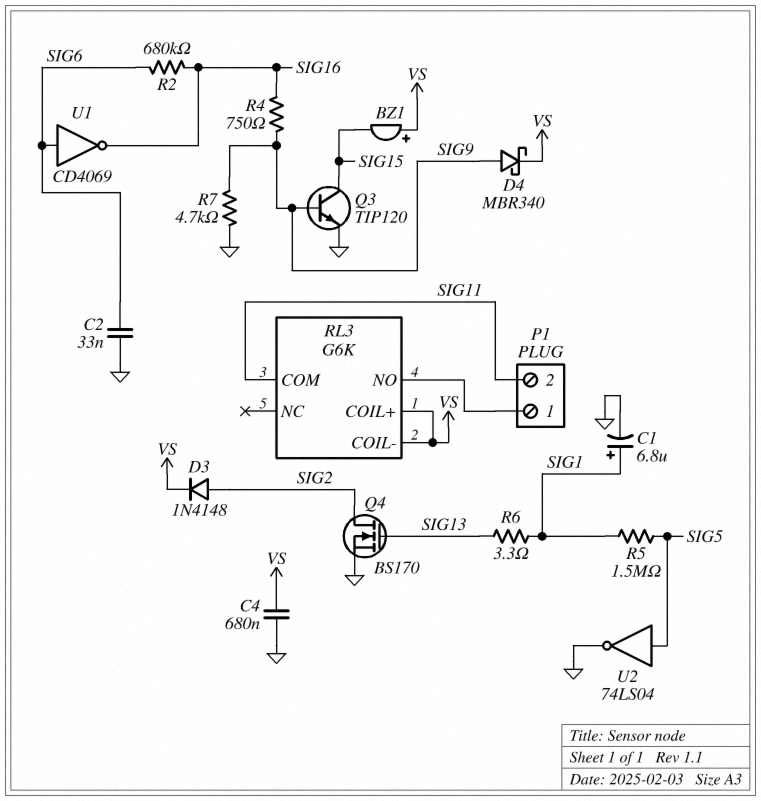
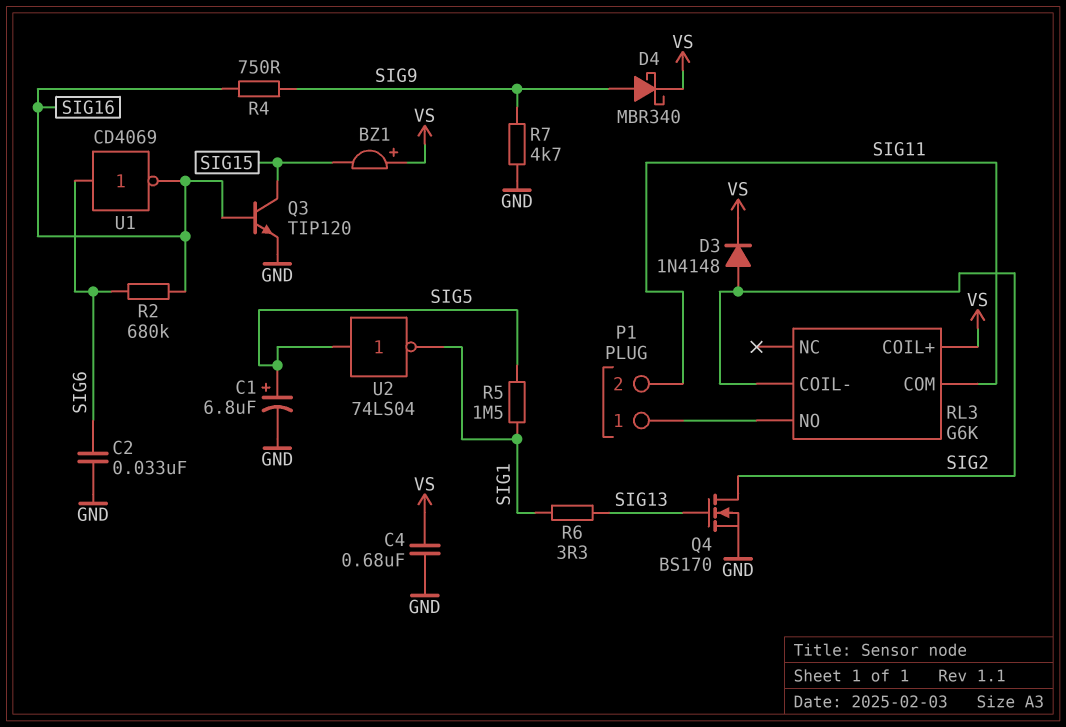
C1: 6.8uF (plus SIG1, minus GND) -> 6.8uF (plus SIG5, minus GND)
Q3: NPN TIP120 (B SIG9, C SIG15, E GND) -> NPN TIP120 (B SIG16, C SIG15, E GND)
RL3 pin COIL-: VS -> SIG2
U2: NOT 74LS04 (in SIG5, out GND) -> NOT 74LS04 (in SIG5, out SIG1)

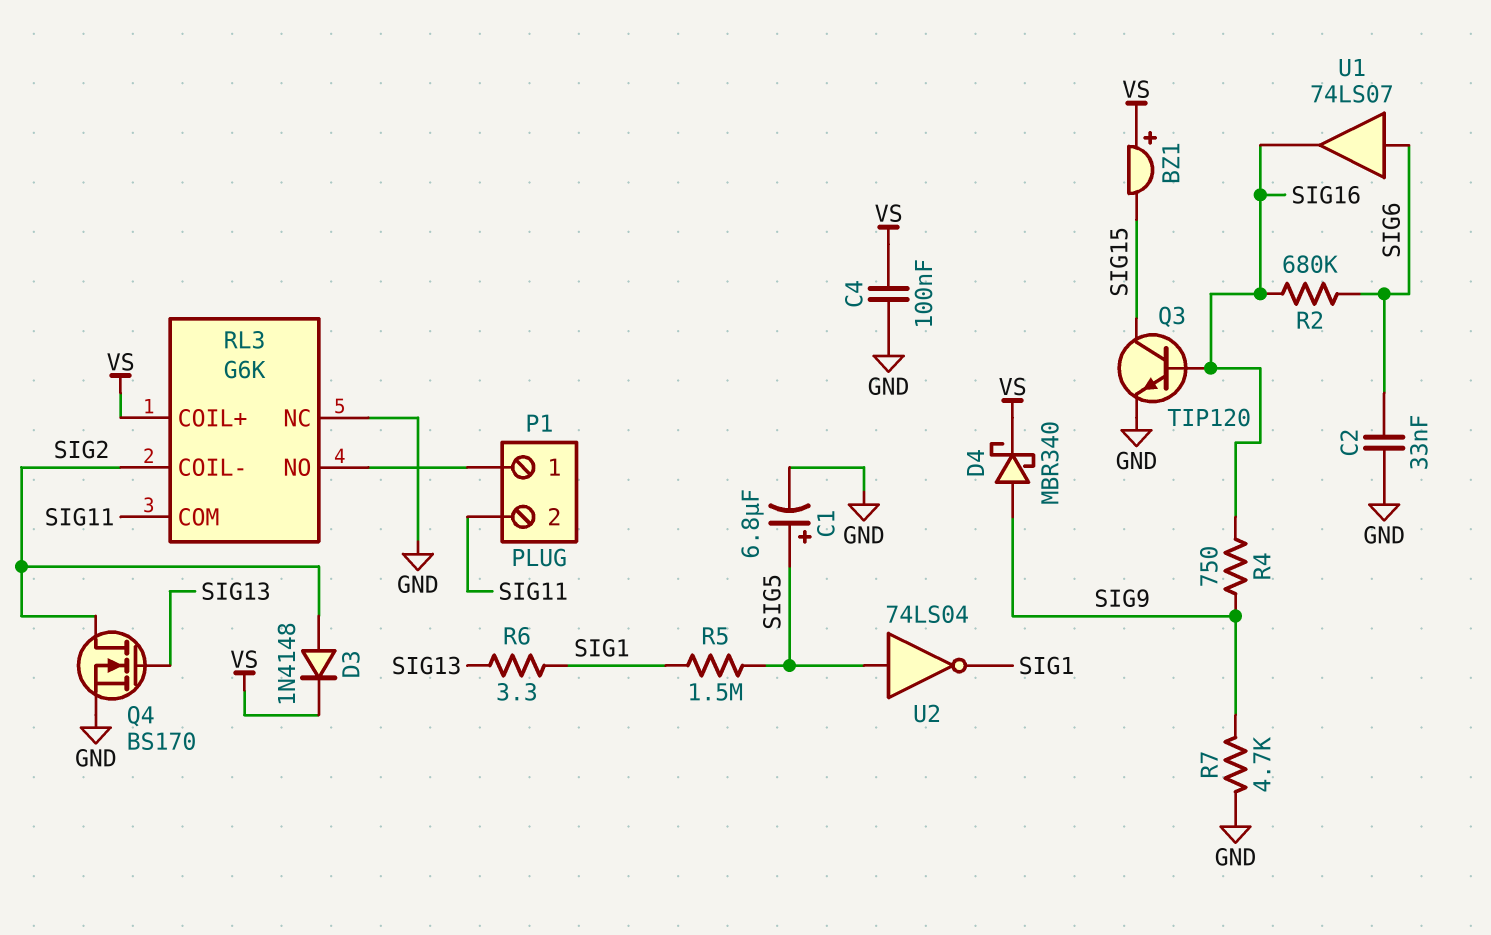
C4: 680nF (GND, VS) -> 100nF (GND, VS)
RL3 pin NC: none -> GND
U1: NOT CD4069 (in SIG6, out SIG16) -> buffer 74LS07 (in SIG6, out SIG16)

